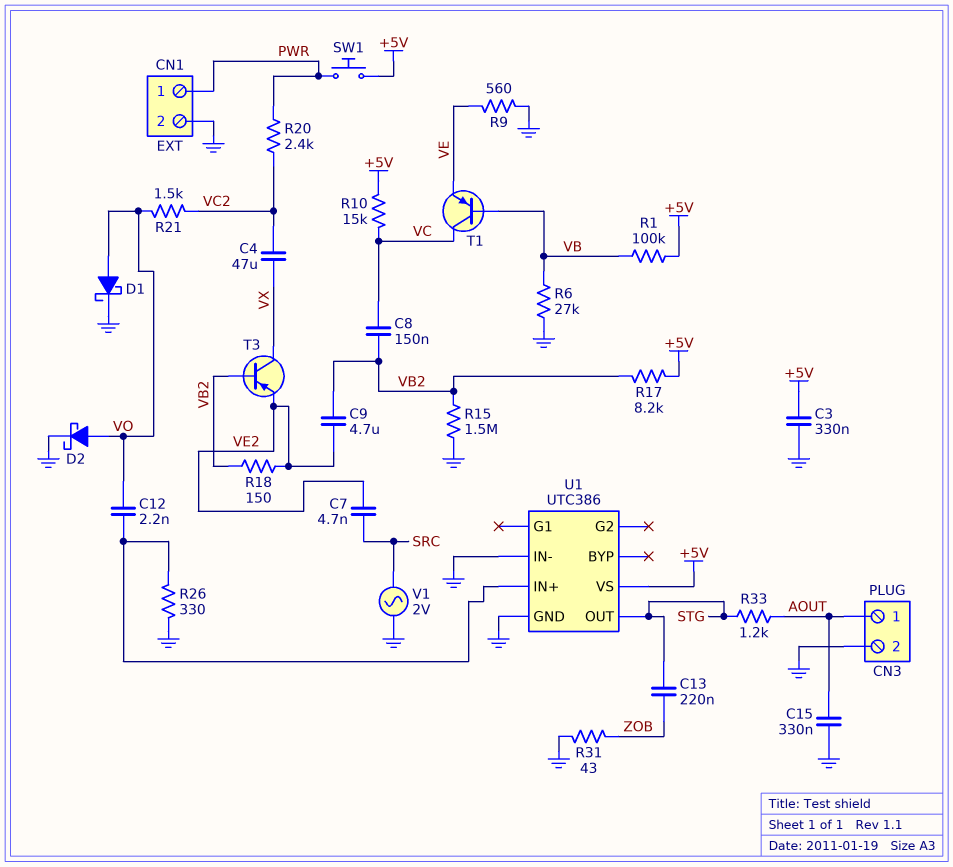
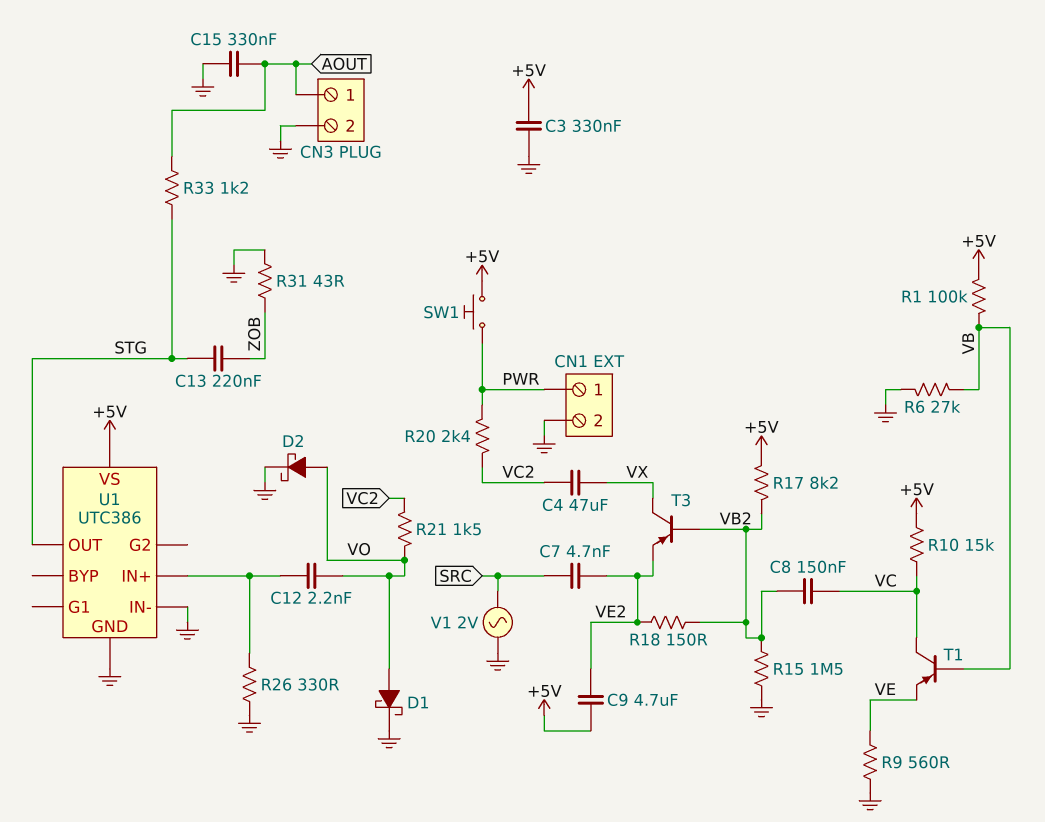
C9: 4.7uF (VB2, VE2) -> 4.7uF (+5V, VE2)

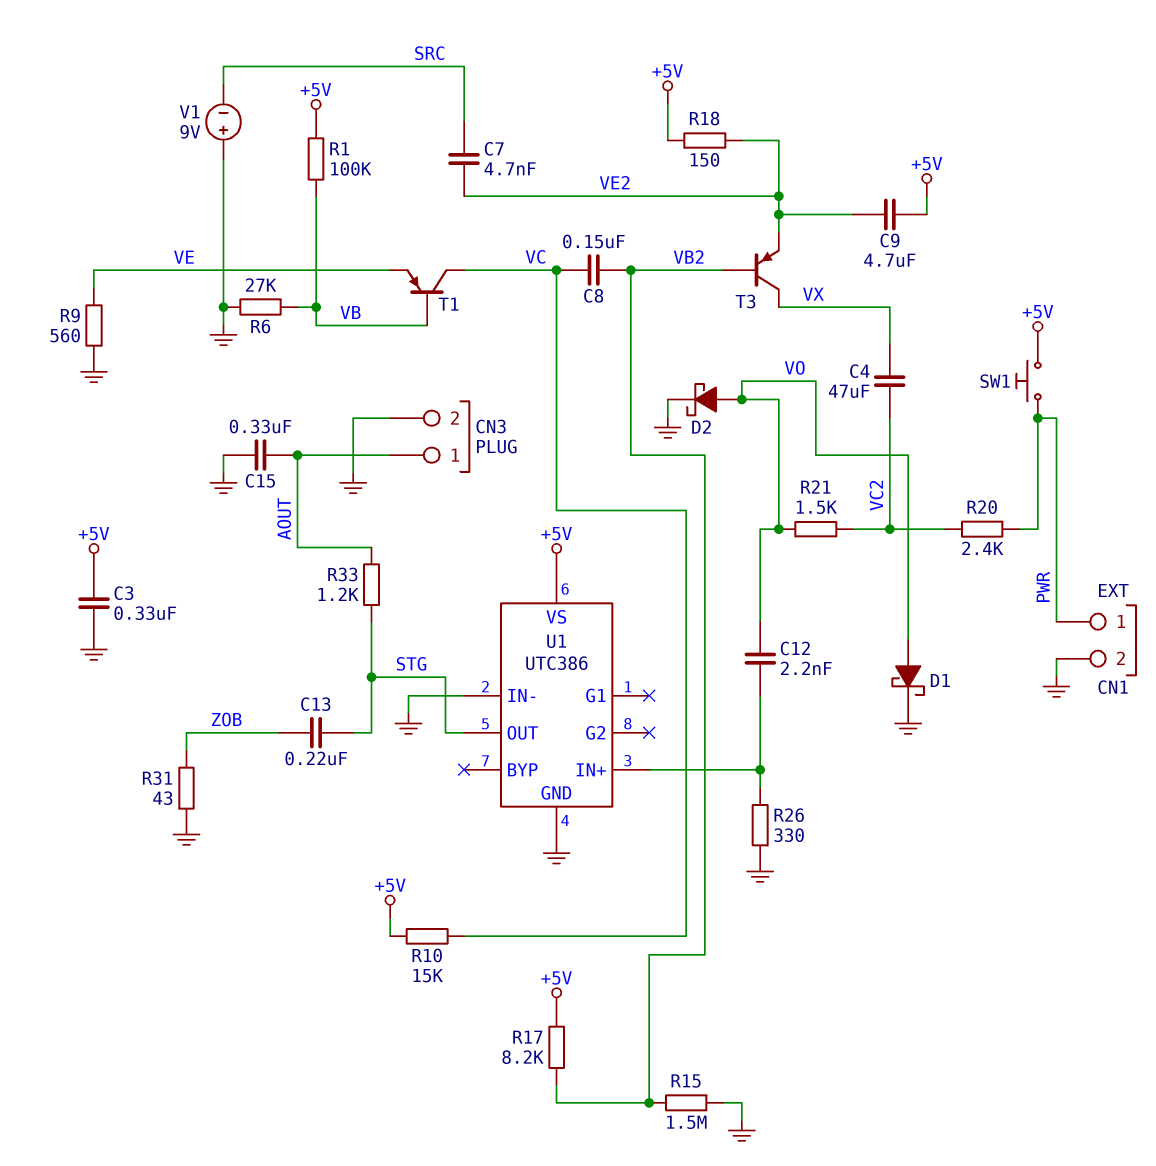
R18: 150 (VB2, VE2) -> 150 (+5V, VE2)
V1: AC 2V (GND, SRC) -> 9V (plus GND, minus SRC)

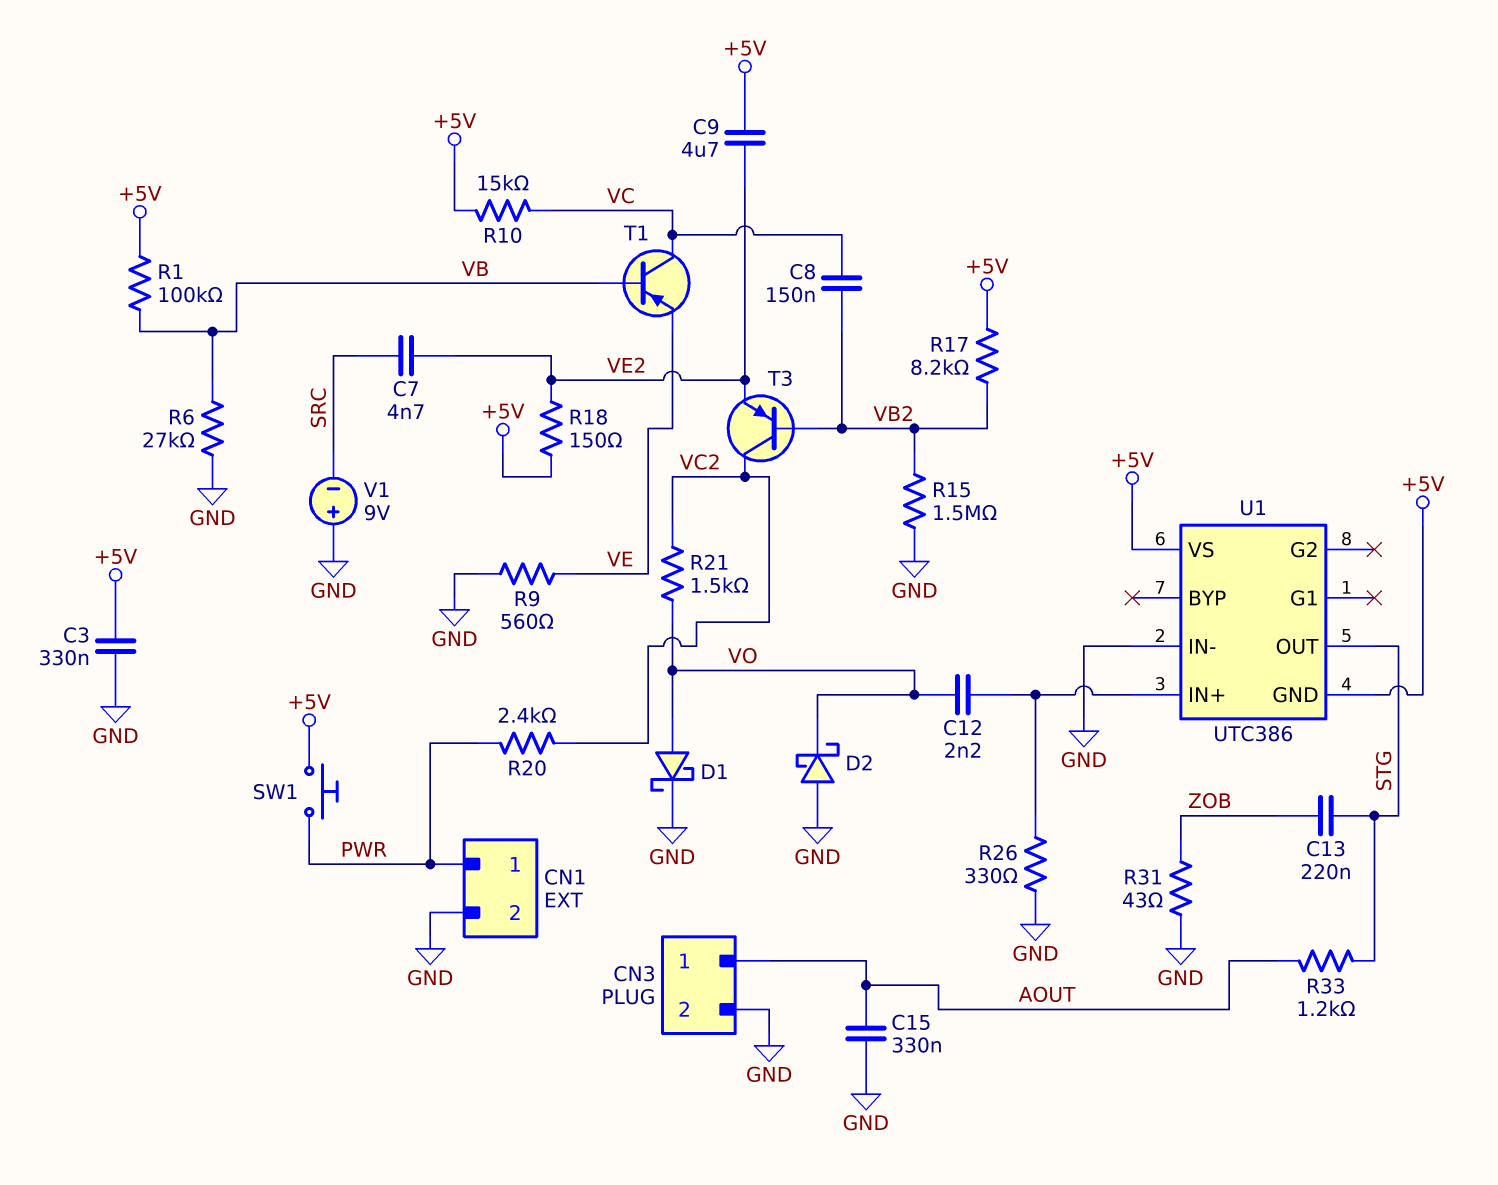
C4: 47uF (VC2, VX) -> none
D2: schottky (A VO, K GND) -> schottky (A GND, K VO)
T3: PNP (B VB2, C VX, E VE2) -> PNP (B VB2, C VC2, E VE2)
U1 pin GND: GND -> +5V

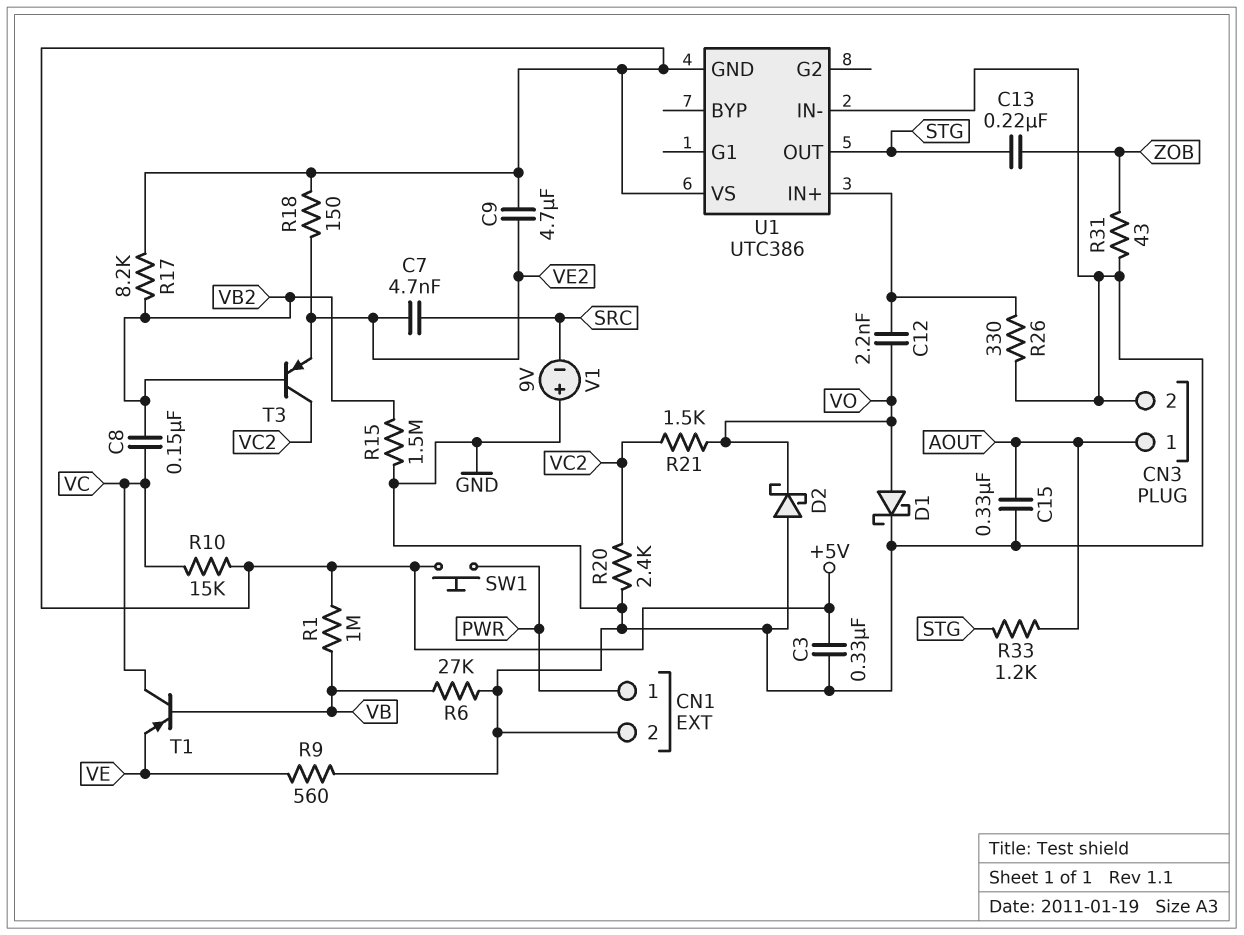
R1: 100k (+5V, VB) -> 1M (+5V, VB)
R20: 2.4k (PWR, VC2) -> 2.4k (GND, VC2)

